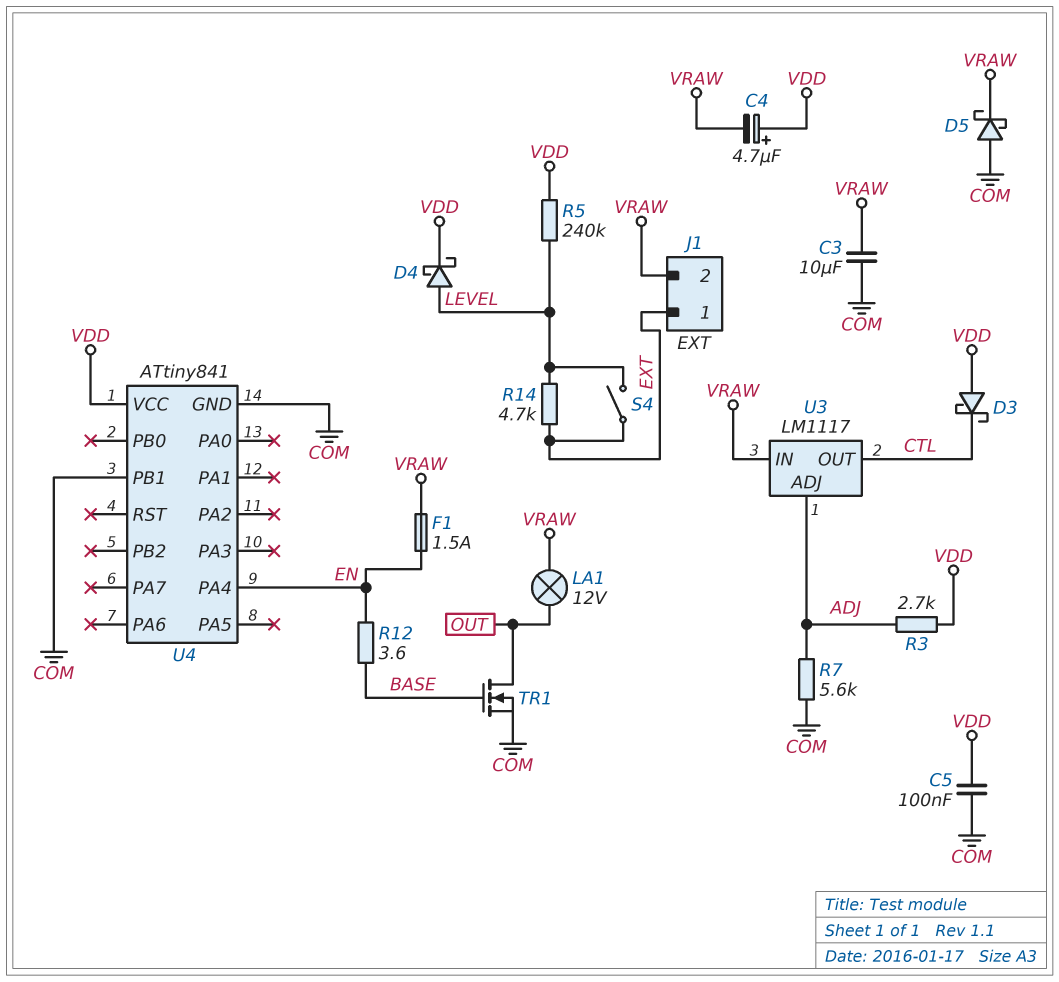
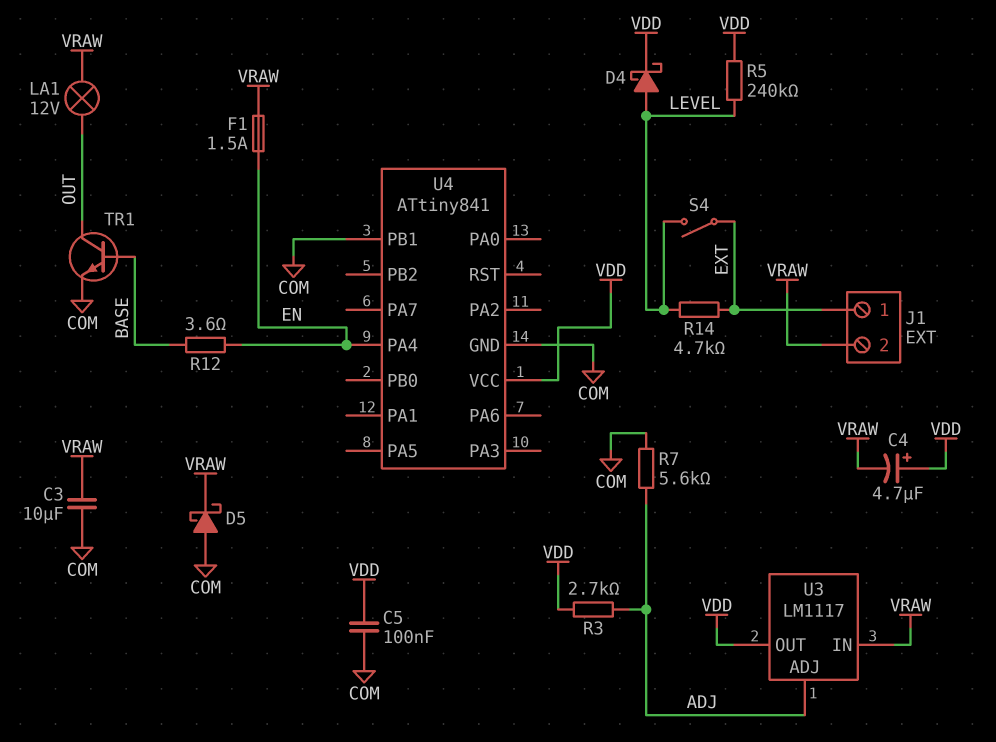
D3: schottky (A VDD, K CTL) -> none
TR1: NMOS (G BASE, D OUT, S COM) -> NPN (B BASE, C OUT, E COM)
U3 pin OUT: CTL -> VDD

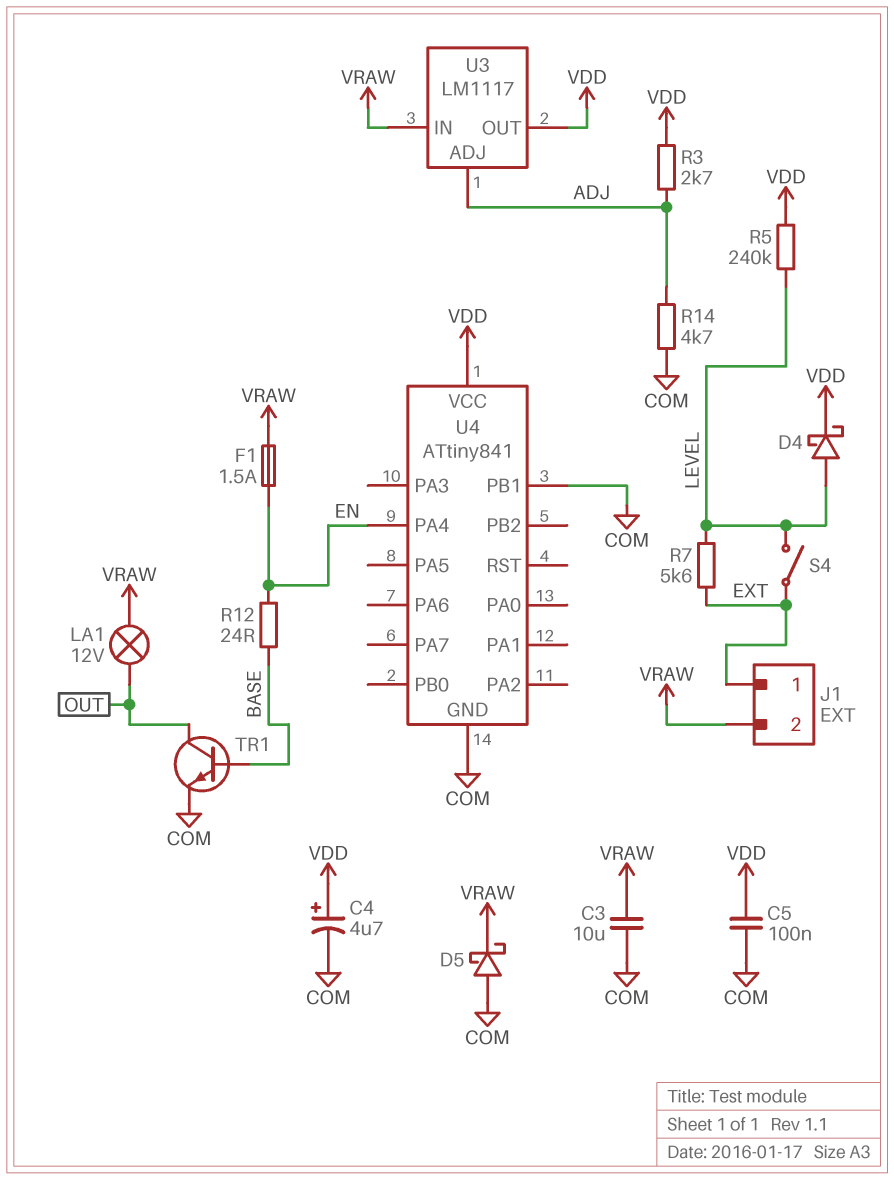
C4: 4.7uF (plus VDD, minus VRAW) -> 4.7uF (plus VDD, minus COM)
R7: 5.6k (ADJ, COM) -> 5.6k (EXT, LEVEL)
R12: 3.6 (BASE, EN) -> 24 (BASE, EN)
R14: 4.7k (EXT, LEVEL) -> 4.7k (ADJ, COM)

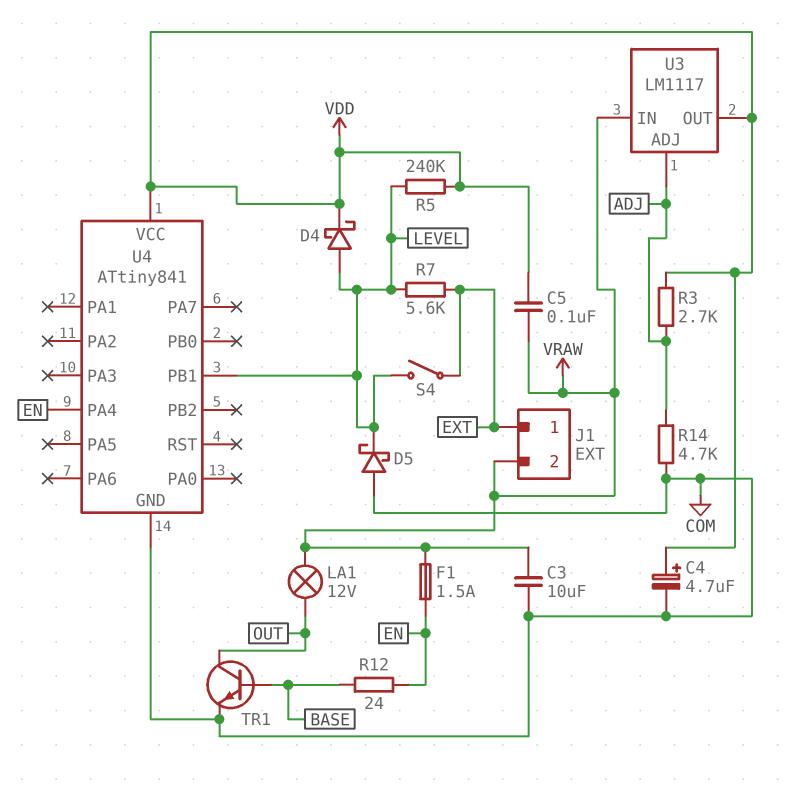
C5: 100nF (COM, VDD) -> 100nF (VDD, VRAW)
D5: schottky (A COM, K VRAW) -> schottky (A COM, K LEVEL)
U4 pin PB1: COM -> LEVEL

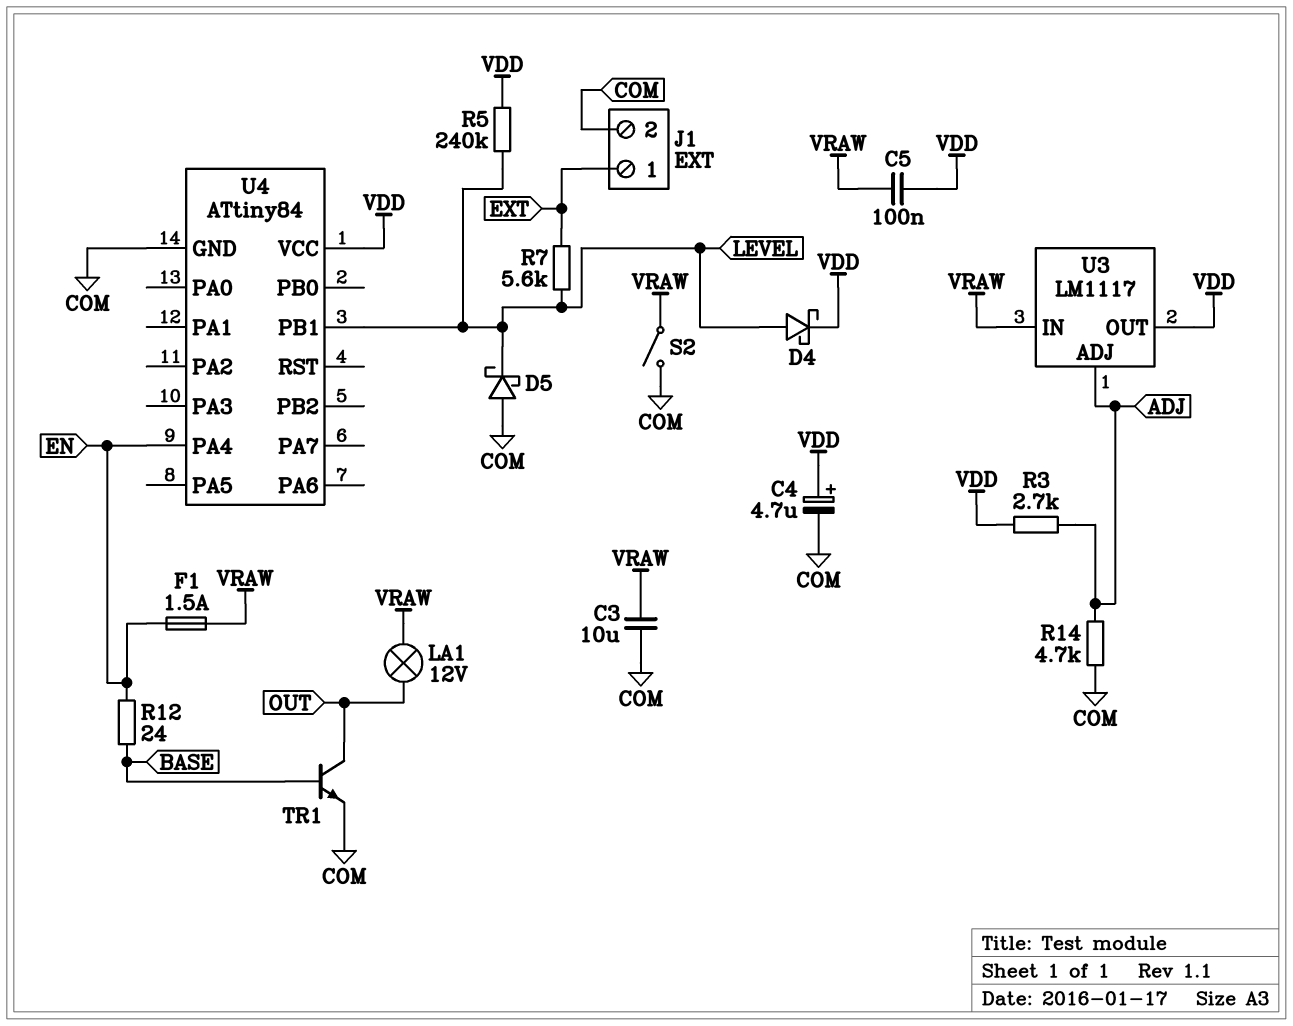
J1 pin 2: VRAW -> COM
S2: none -> switch (COM, VRAW)
S4: switch (EXT, LEVEL) -> none
U4: ATtiny841 -> ATtiny84

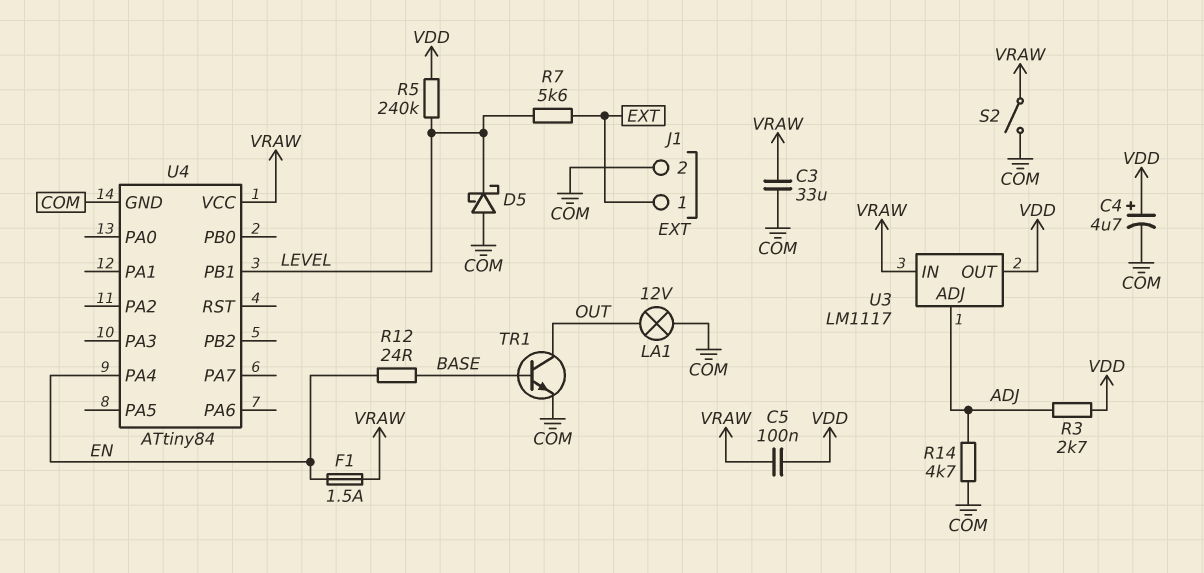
C3: 10uF (COM, VRAW) -> 33uF (COM, VRAW)
D4: schottky (A LEVEL, K VDD) -> none
LA1: lamp 12V (OUT, VRAW) -> lamp 12V (COM, OUT)
U4 pin VCC: VDD -> VRAW

